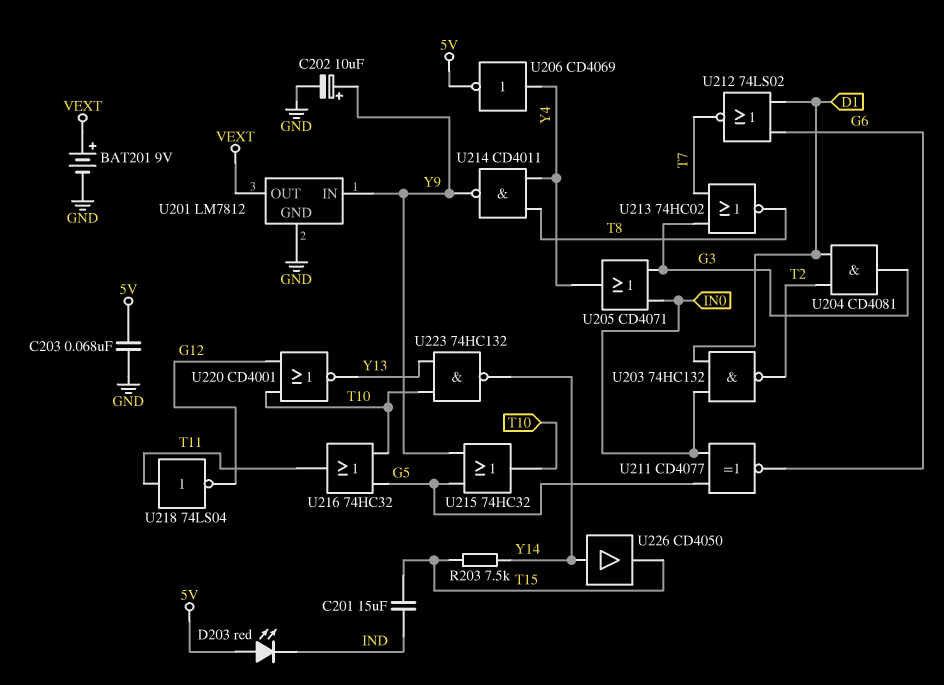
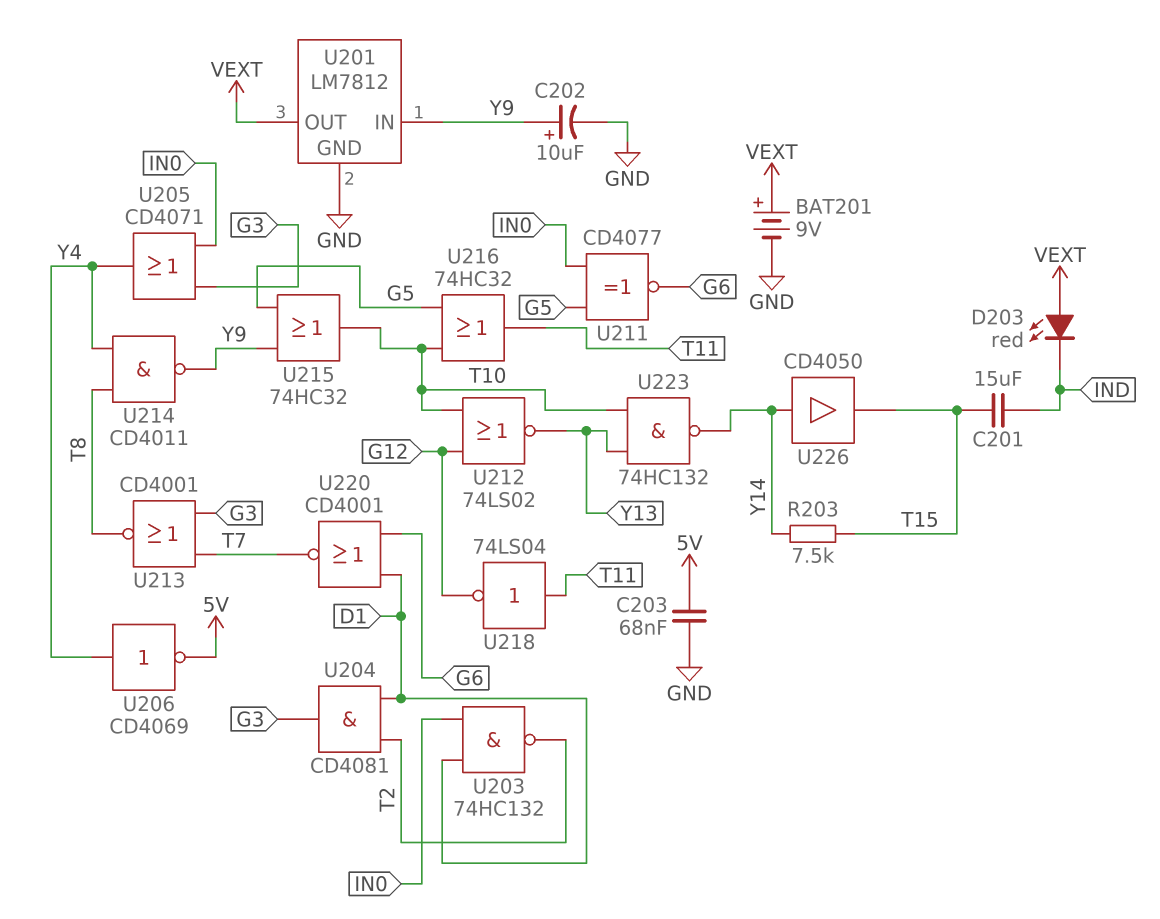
D203: LED red (A 5V, K IND) -> LED red (A VEXT, K IND)
U212: NOR 74LS02 (in D1, in G6, out T7) -> NOR 74LS02 (in G12, in T10, out Y13)
U213: NOR 74HC02 (in G3, in T7, out T8) -> NOR CD4001 (in G3, in T7, out T8)
U220: NOR CD4001 (in G12, in T10, out Y13) -> NOR CD4001 (in D1, in G6, out T7)

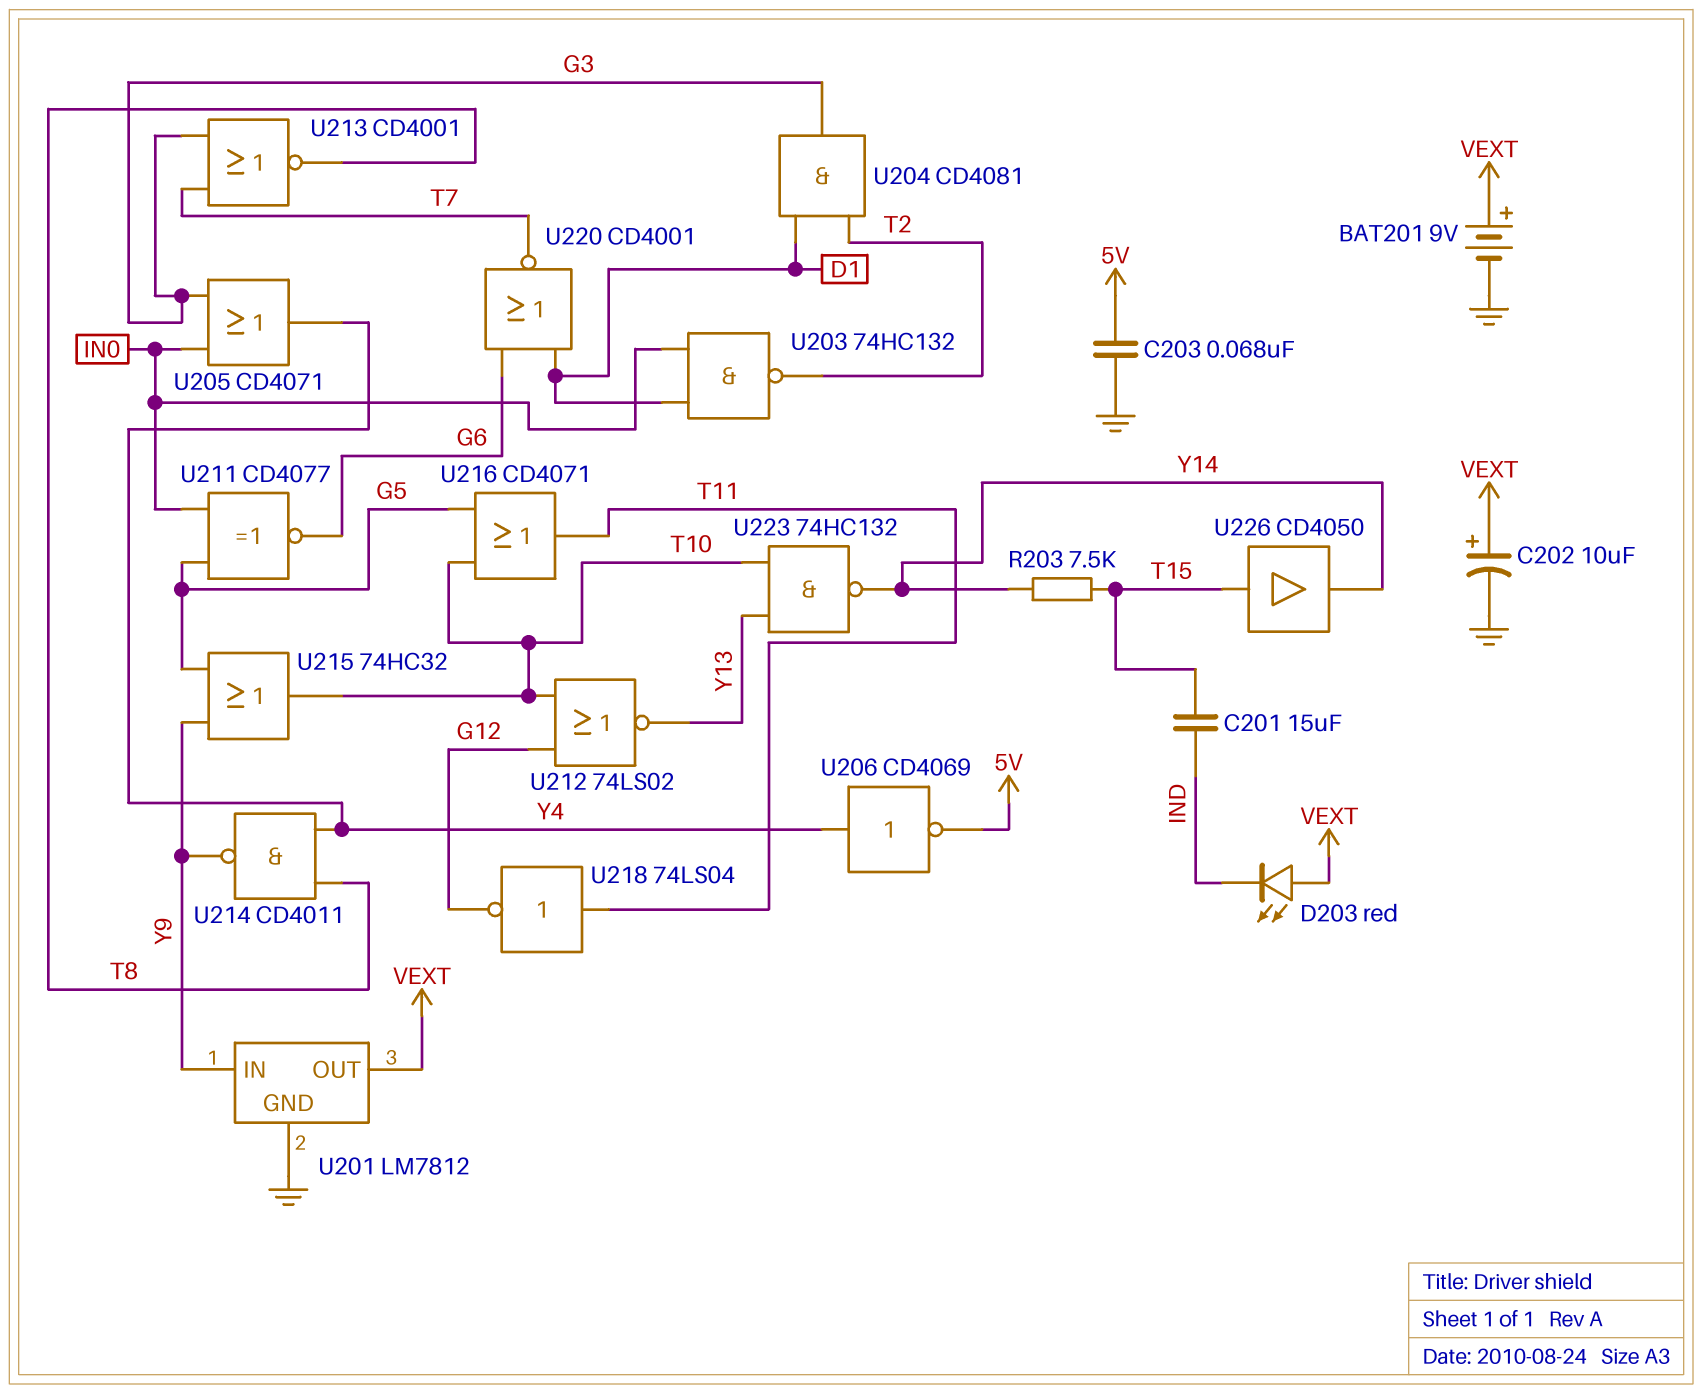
C202: 10uF (plus Y9, minus GND) -> 10uF (plus VEXT, minus GND)
U216: OR 74HC32 (in G5, in T10, out T11) -> OR CD4071 (in G5, in T10, out T11)
U226: buffer CD4050 (in Y14, out T15) -> buffer CD4050 (in T15, out Y14)

